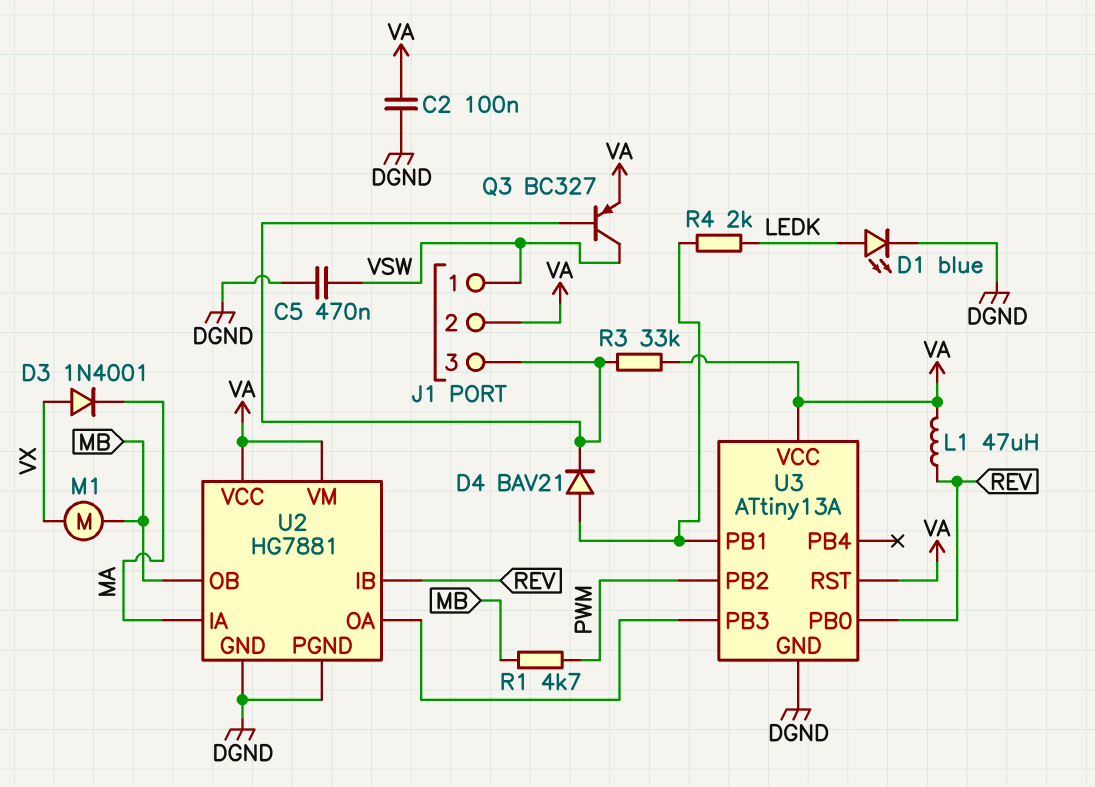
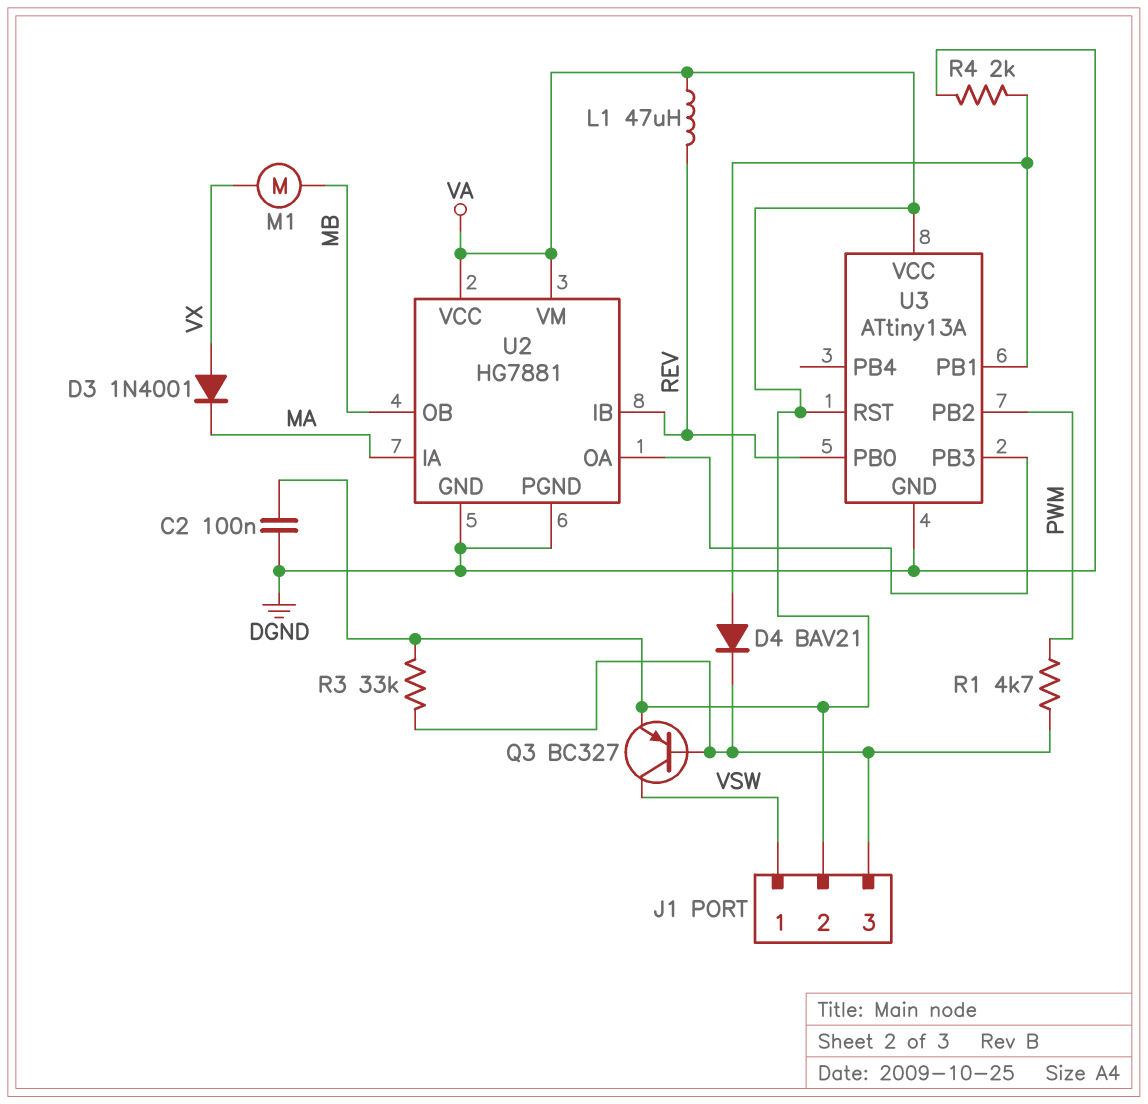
C5: 470nF (DGND, VSW) -> none
D1: LED blue (A LEDK, K DGND) -> none
R1: 4.7k (MB, PWM) -> 4.7k (J1/3, PWM)
R4: 2k (LEDK, U3/PB1) -> 2k (DGND, U3/PB1)

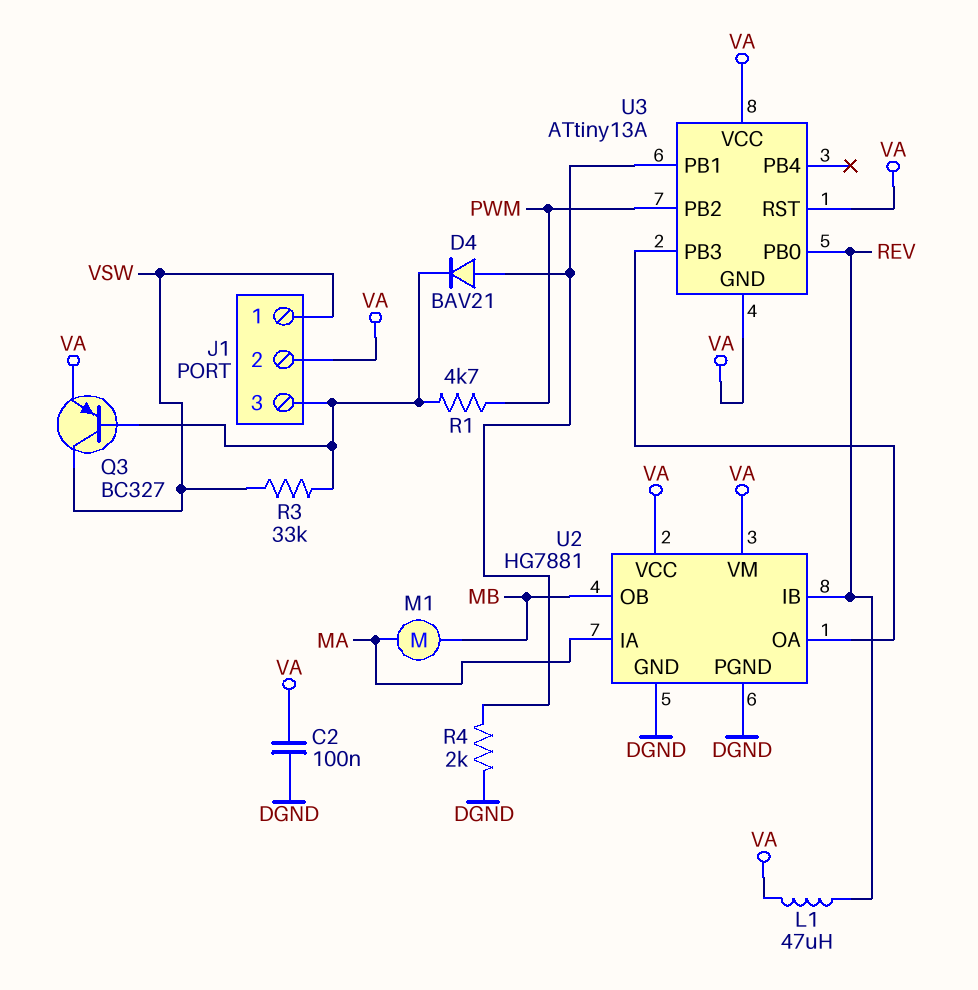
D3: diode 1N4001 (A VX, K MA) -> none
M1: motor (MB, VX) -> motor (MA, MB)
R3: 33k (J1/3, VA) -> 33k (J1/3, VSW)
U3 pin GND: DGND -> VA

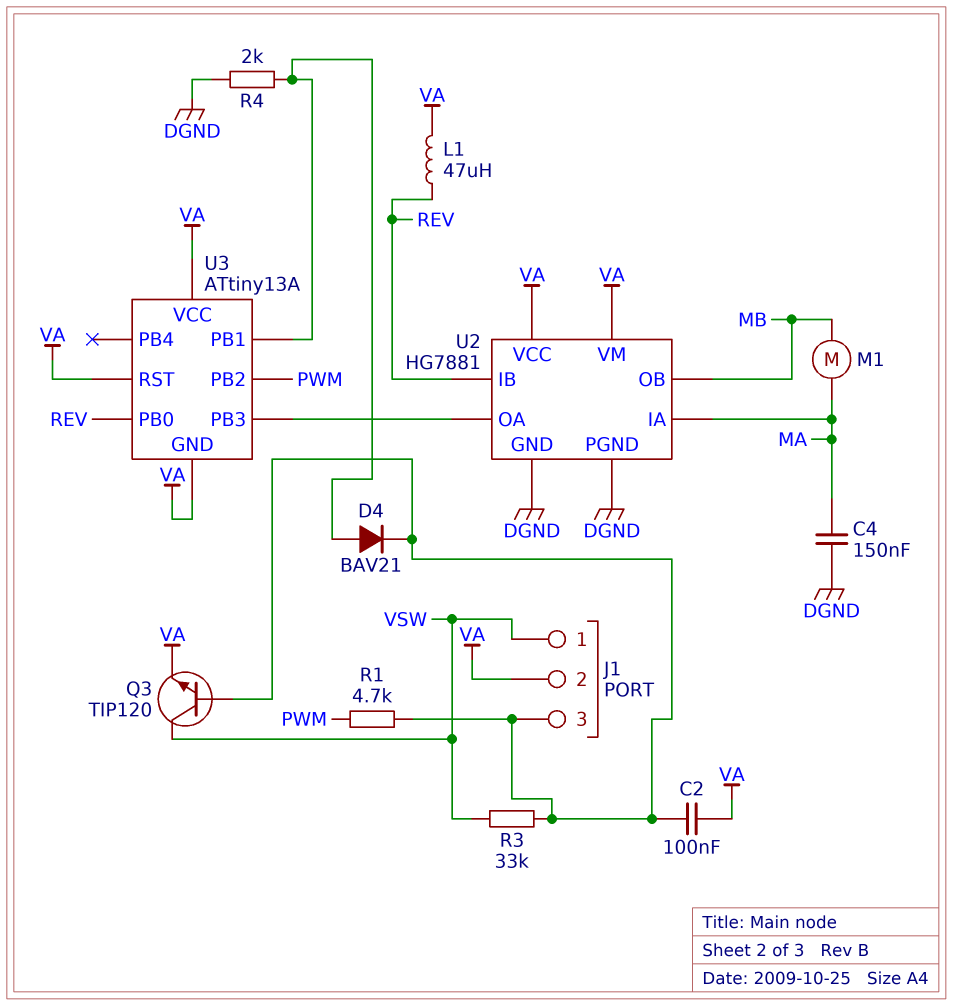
C2: 100nF (DGND, VA) -> 100nF (J1/3, VA)
C4: none -> 150nF (DGND, MA)
Q3: PNP BC327 (B J1/3, C VSW, E VA) -> NPN TIP120 (B J1/3, C VSW, E VA)

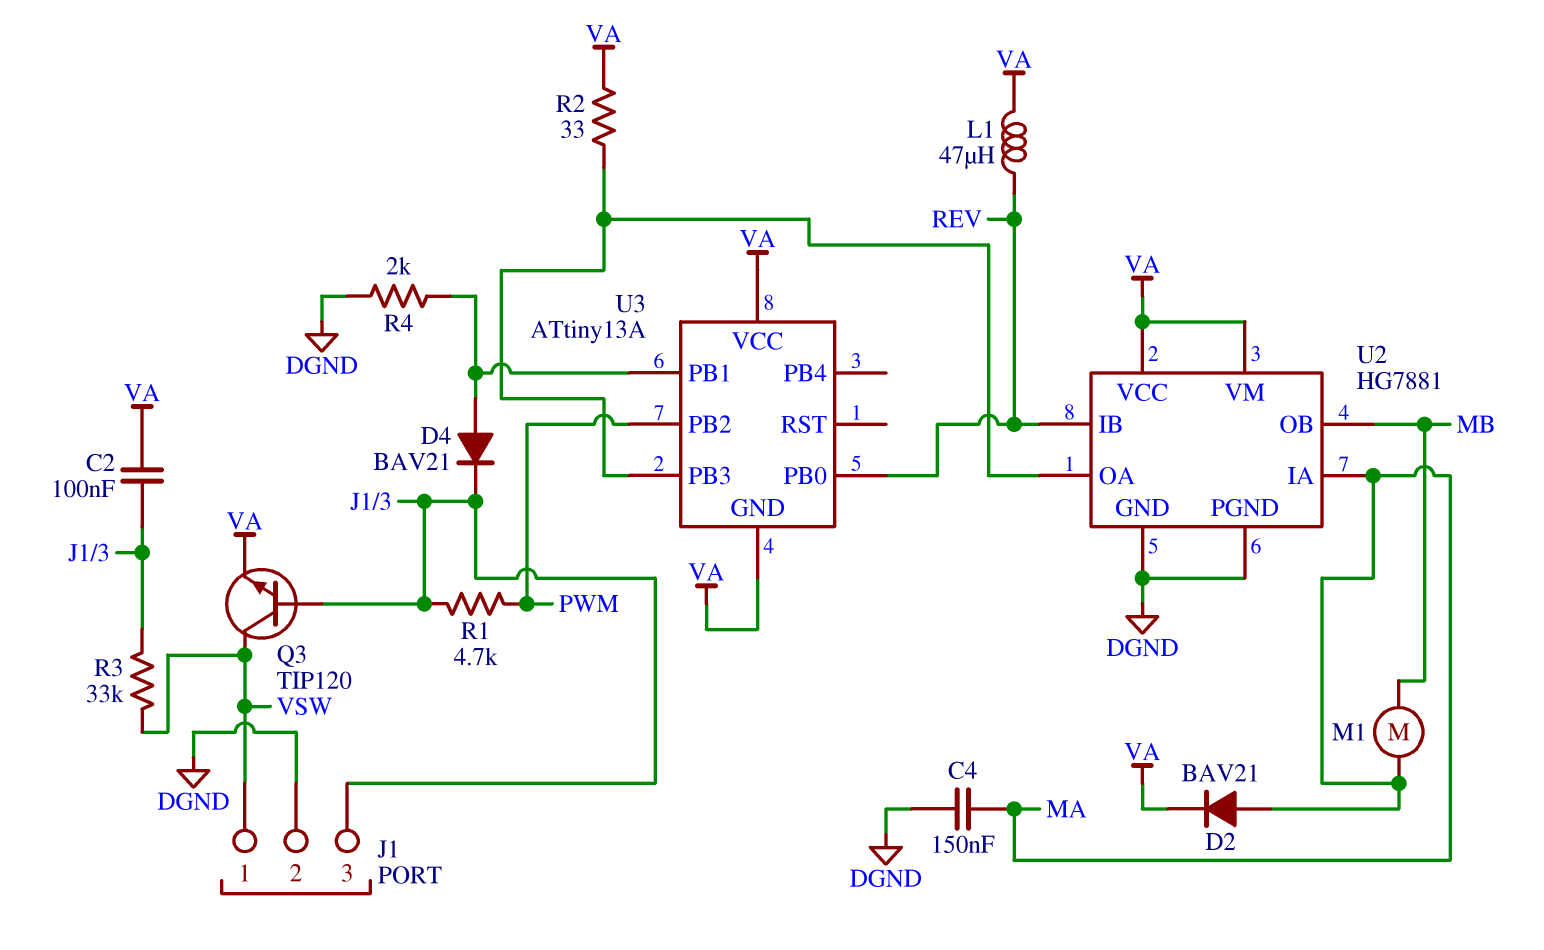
D2: none -> diode BAV21 (A MA, K VA)
J1 pin 2: VA -> DGND
R2: none -> 33 (U2/OA, VA)
U3 pin RST: VA -> none

